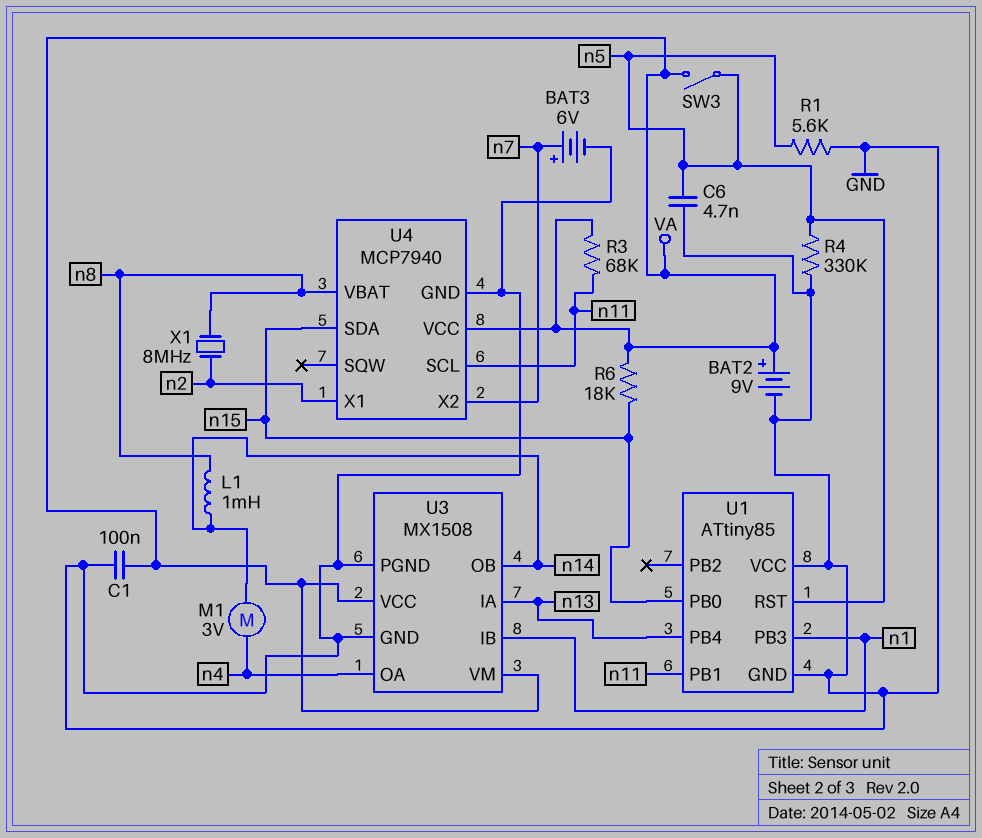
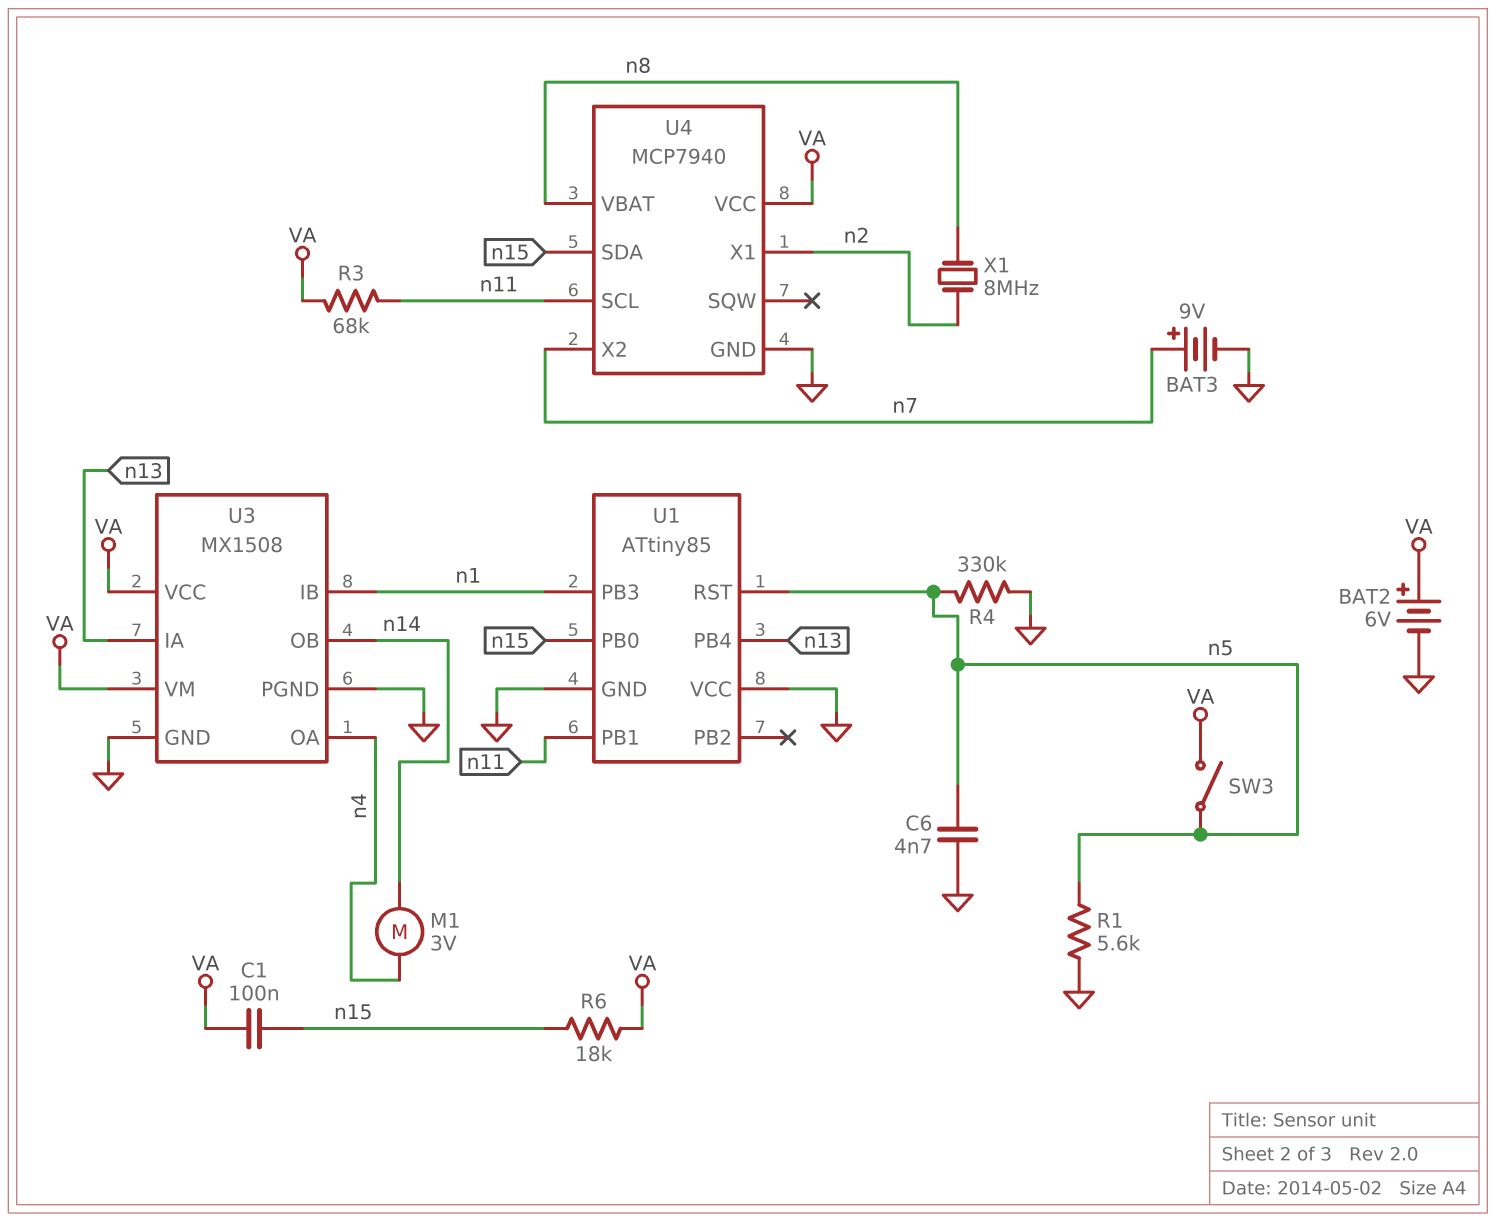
BAT2: 9V (plus VA, minus GND) -> 6V (plus VA, minus GND)
BAT3: 6V (plus n7, minus GND) -> 9V (plus n7, minus GND)
C1: 100nF (GND, VA) -> 100nF (VA, n15)
L1: 1mH (n8, n14) -> none

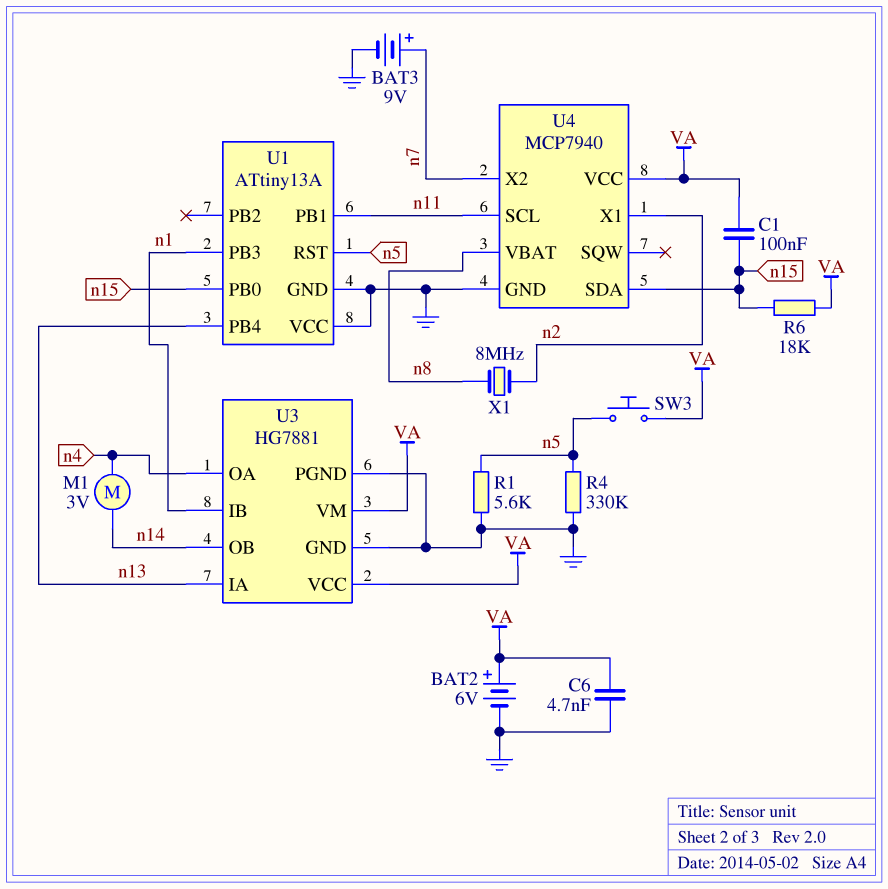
C6: 4.7nF (GND, n5) -> 4.7nF (GND, VA)
R3: 68k (VA, n11) -> none
SW3: switch (VA, n5) -> button (VA, n5)
U1: ATtiny85 -> ATtiny13A
U3: MX1508 -> HG7881

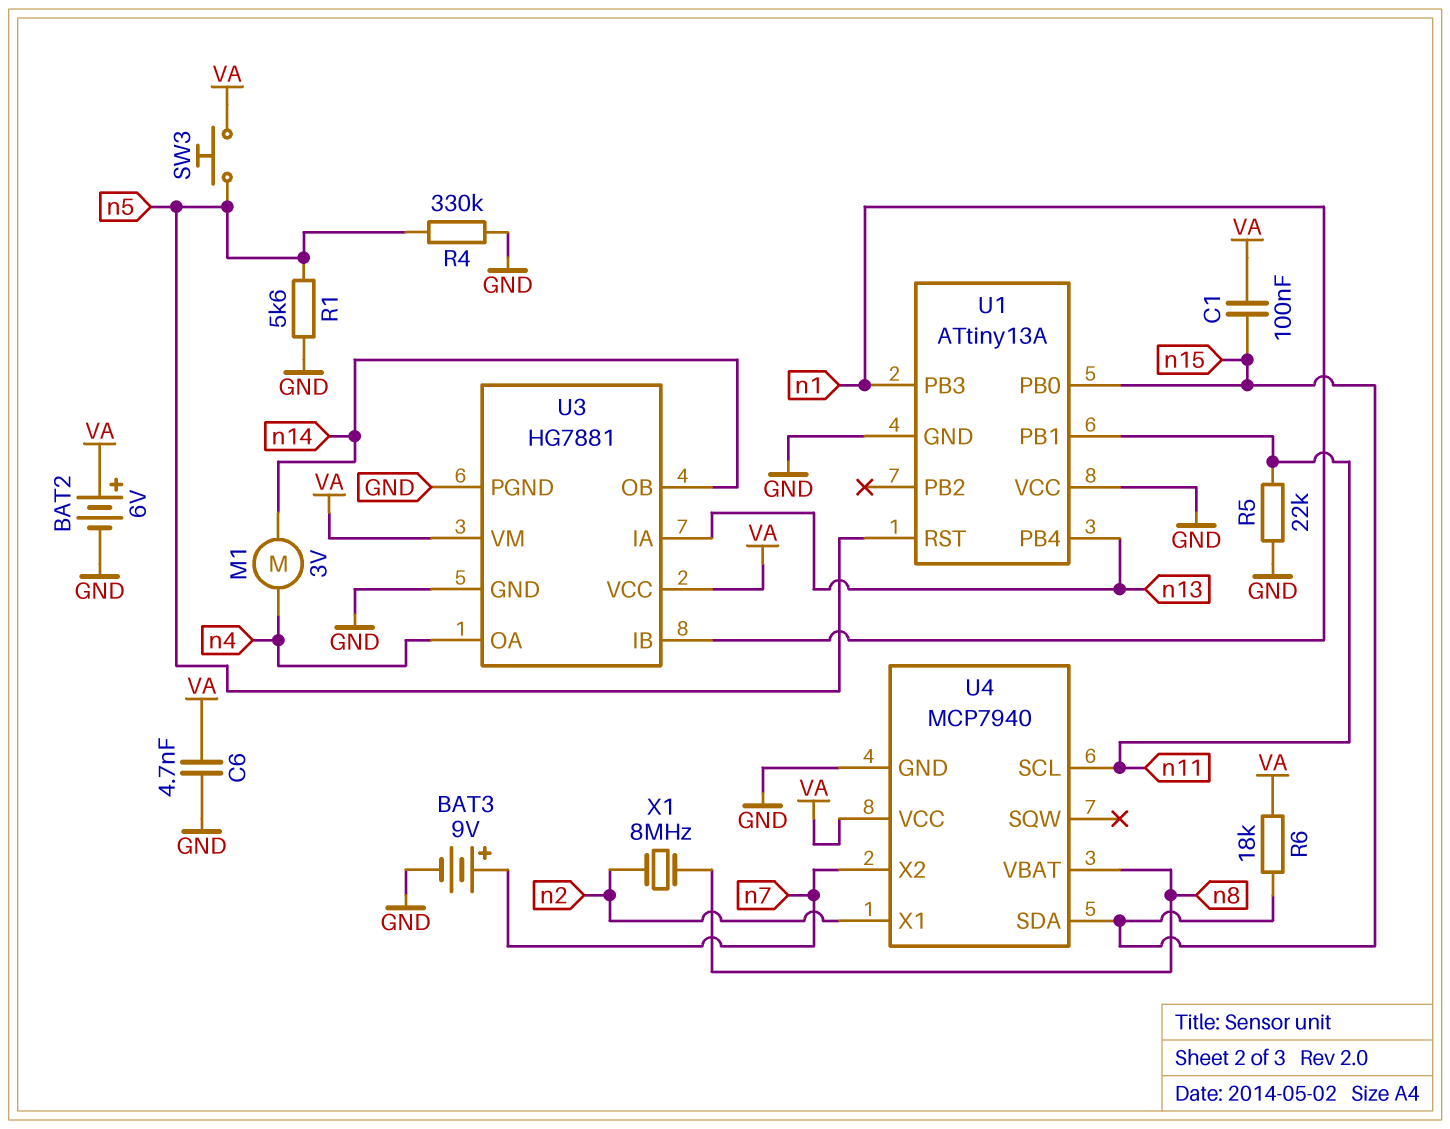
R5: none -> 22k (GND, n11)

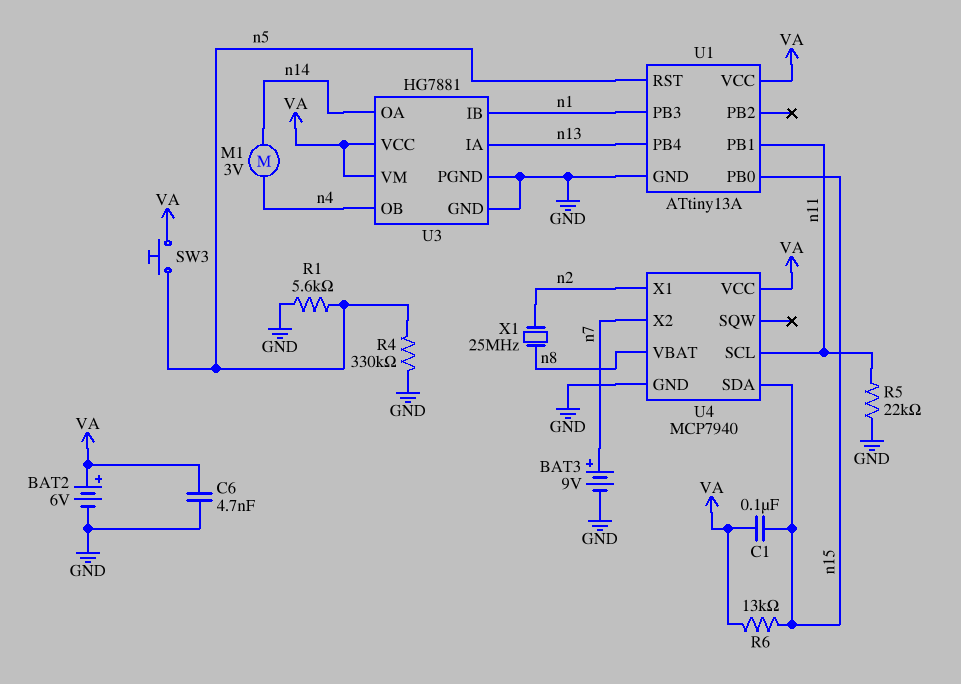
R6: 18k (VA, n15) -> 13k (VA, n15)
U1 pin VCC: GND -> VA
U3 pin OA: n4 -> n14
U3 pin OB: n14 -> n4
X1: 8MHz (n2, n8) -> 25MHz (n2, n8)

